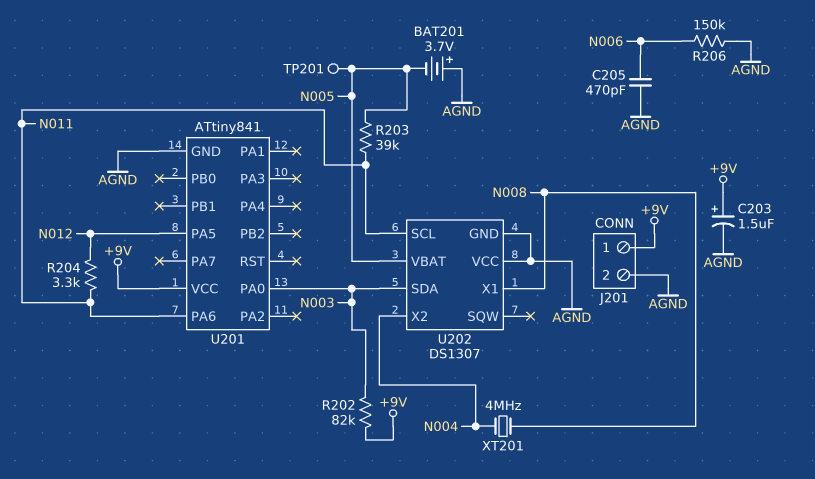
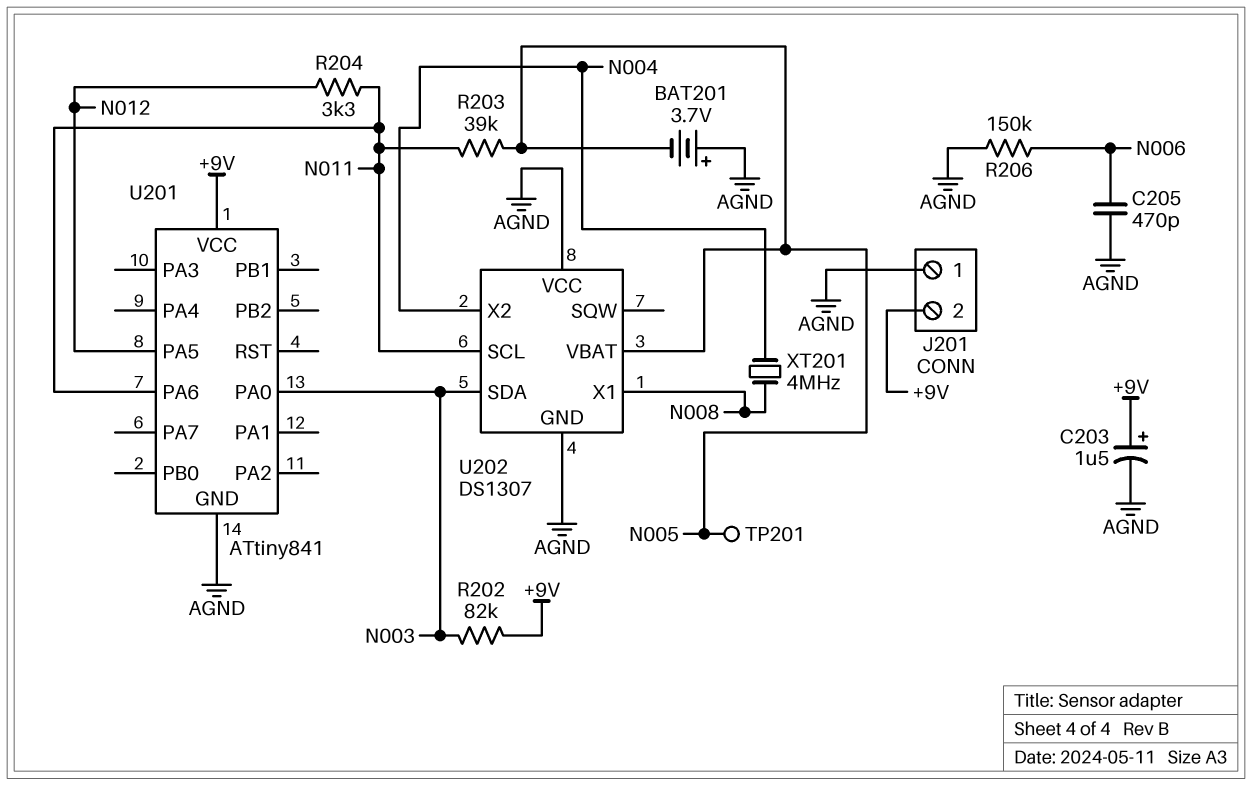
J201 pin 1: +9V -> AGND
J201 pin 2: AGND -> +9V

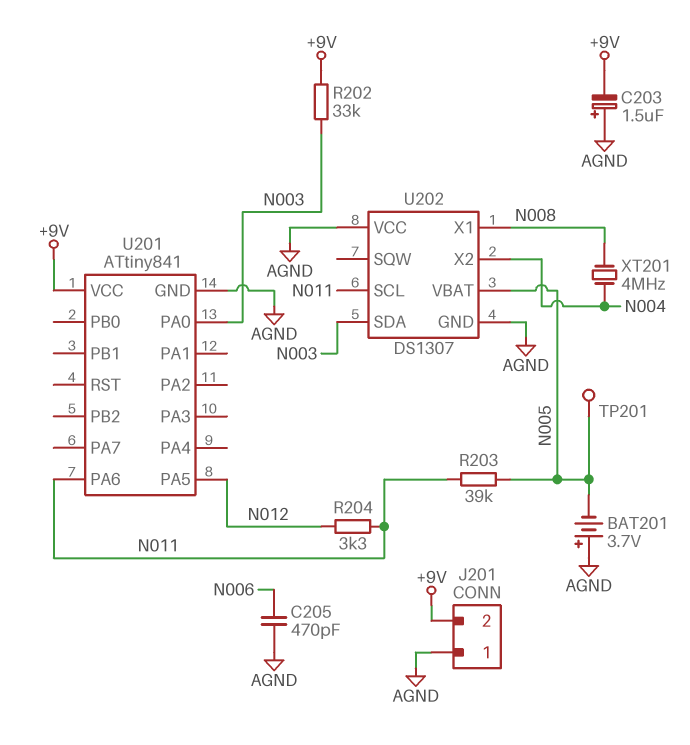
C203: 1.5uF (plus +9V, minus AGND) -> 1.5uF (plus AGND, minus +9V)
R202: 82k (+9V, N003) -> 33k (+9V, N003)
R206: 150k (AGND, N006) -> none

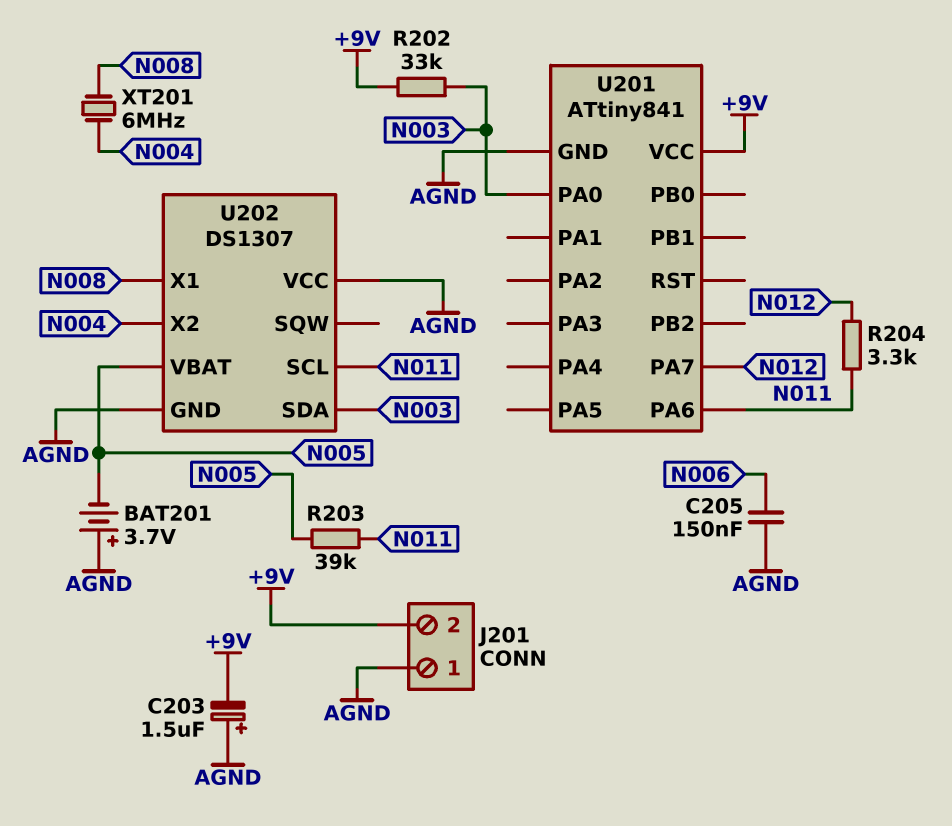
C205: 470pF (AGND, N006) -> 150nF (AGND, N006)
TP201: test point (N005) -> none
U201 pin PA5: N012 -> none
U201 pin PA7: none -> N012
XT201: 4MHz (N004, N008) -> 6MHz (N004, N008)

